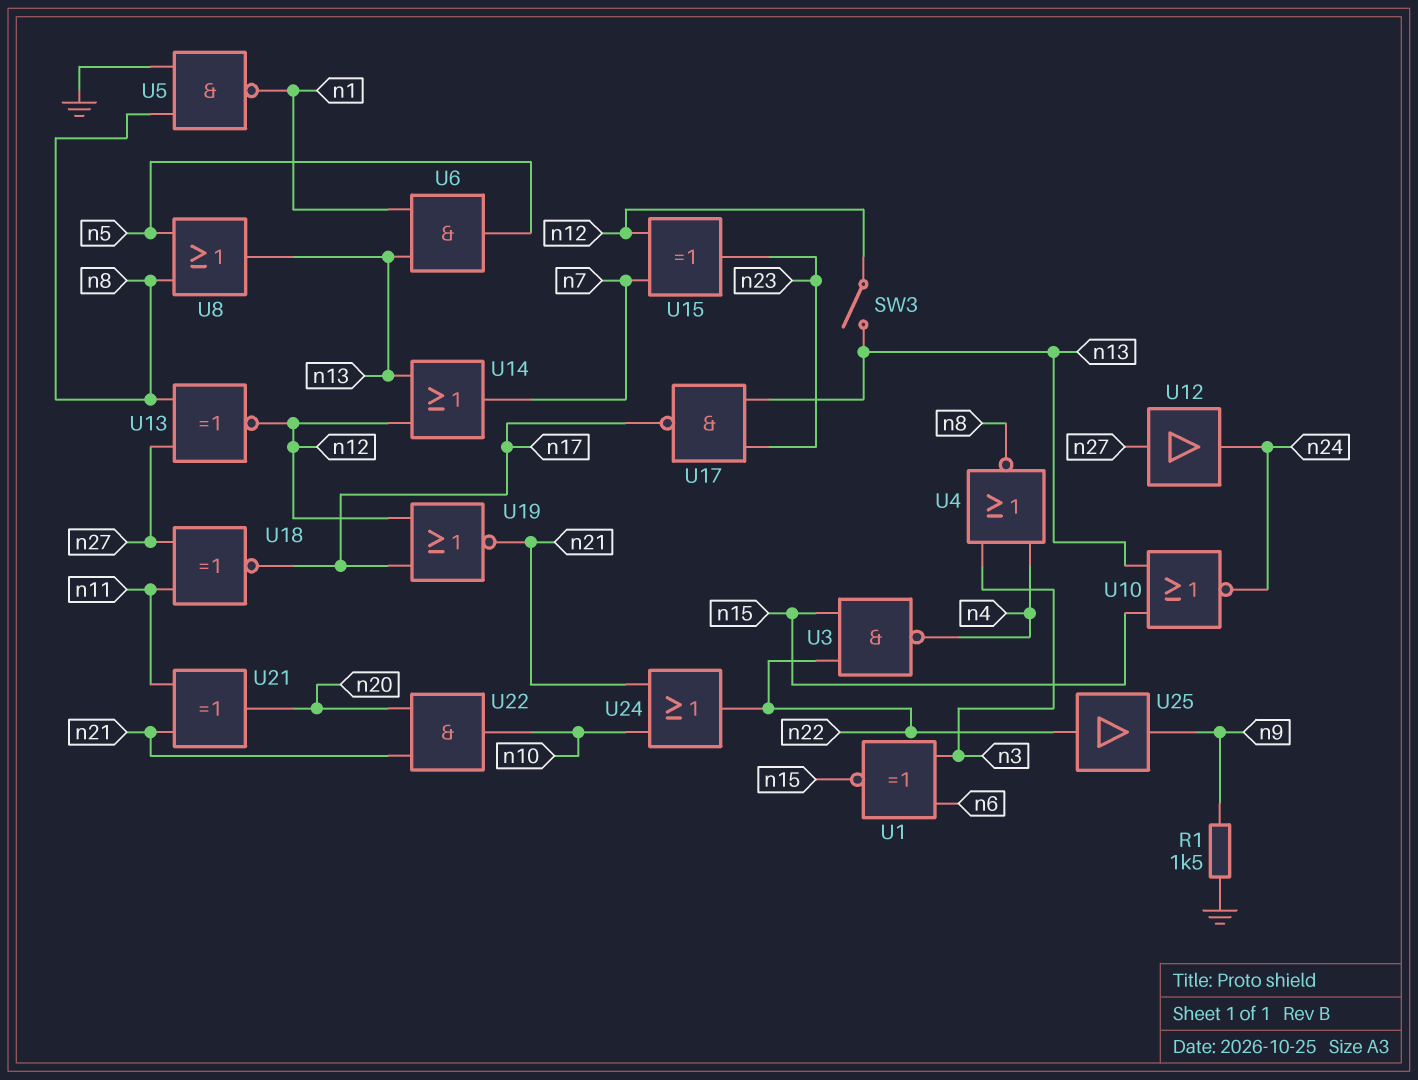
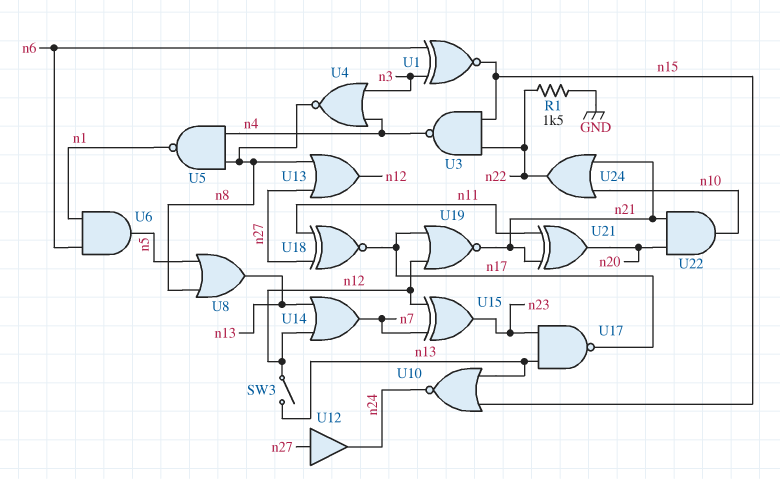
R1: 1.5k (GND, n9) -> 1.5k (GND, n22)
U5: NAND (in GND, in n8, out n1) -> NAND (in n4, in n8, out n1)
U6: AND (in n1, in n13, out n5) -> AND (in n1, in n6, out n5)
U13: XNOR (in n8, in n27, out n12) -> OR (in n8, in n27, out n12)
U25: buffer (in n22, out n9) -> none

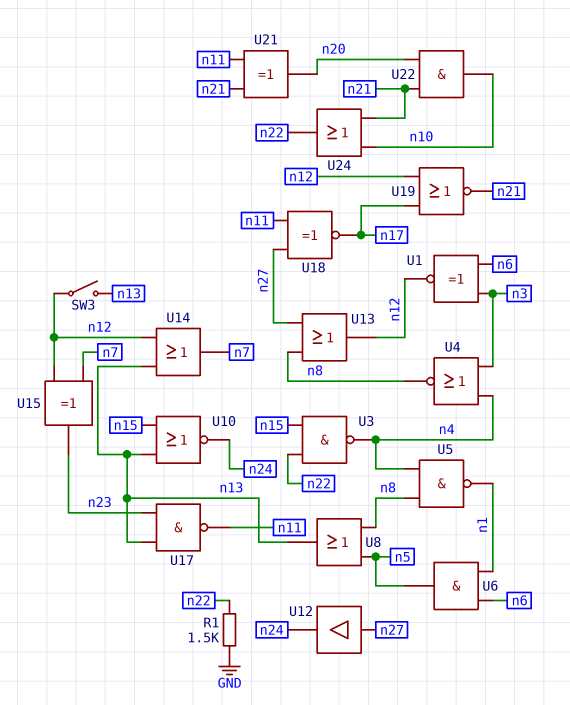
U1: XNOR (in n3, in n6, out n15) -> XNOR (in n3, in n6, out n12)
U17: NAND (in n13, in n23, out n17) -> NAND (in n13, in n23, out n11)

